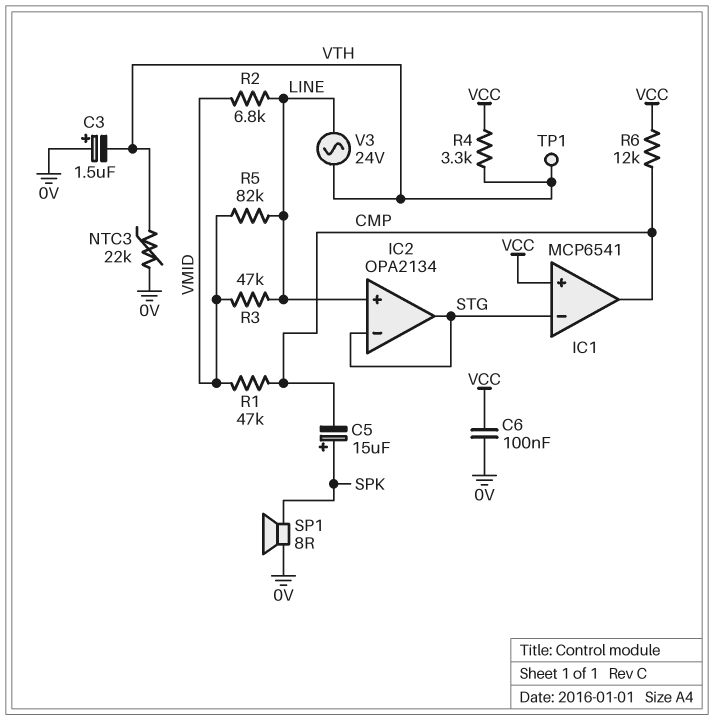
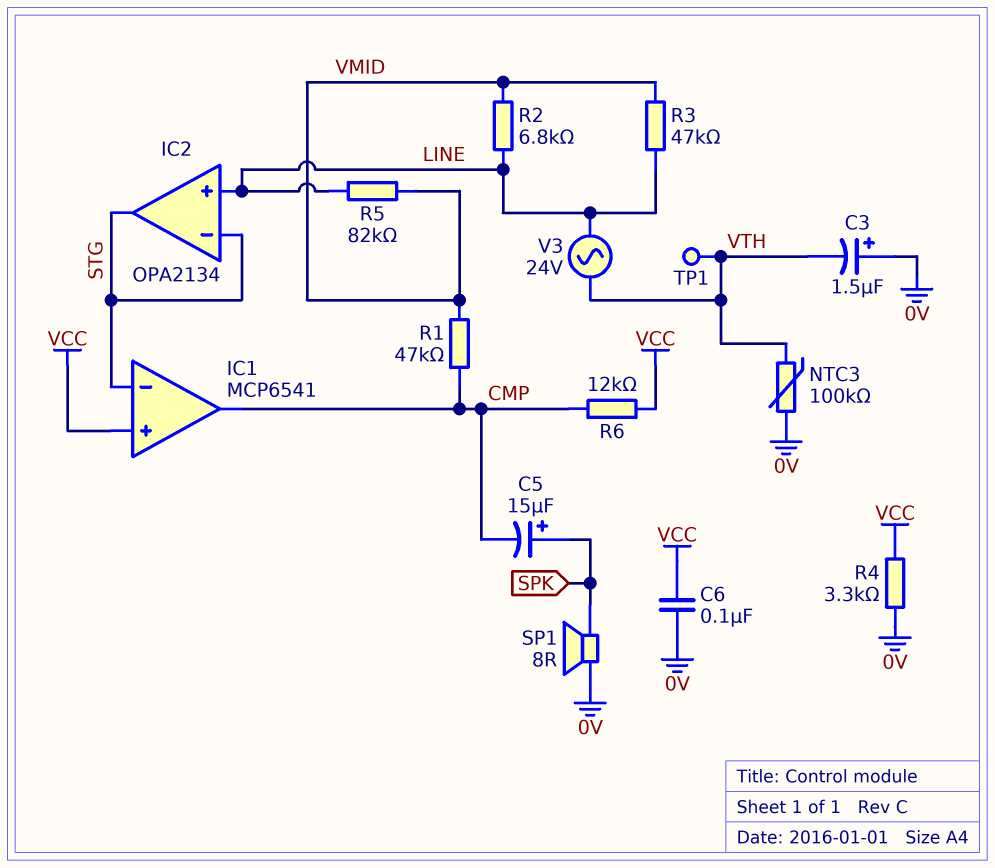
NTC3: 22k (0V, VTH) -> 100k (0V, VTH)
R4: 3.3k (VCC, VTH) -> 3.3k (0V, VCC)

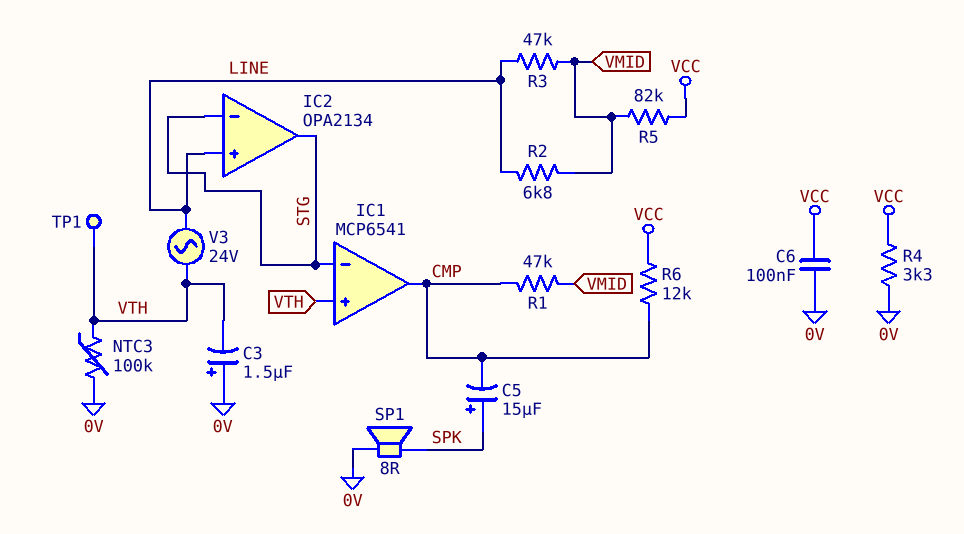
IC1 pin in+: VCC -> VTH
R5: 82k (LINE, VMID) -> 82k (VCC, VMID)

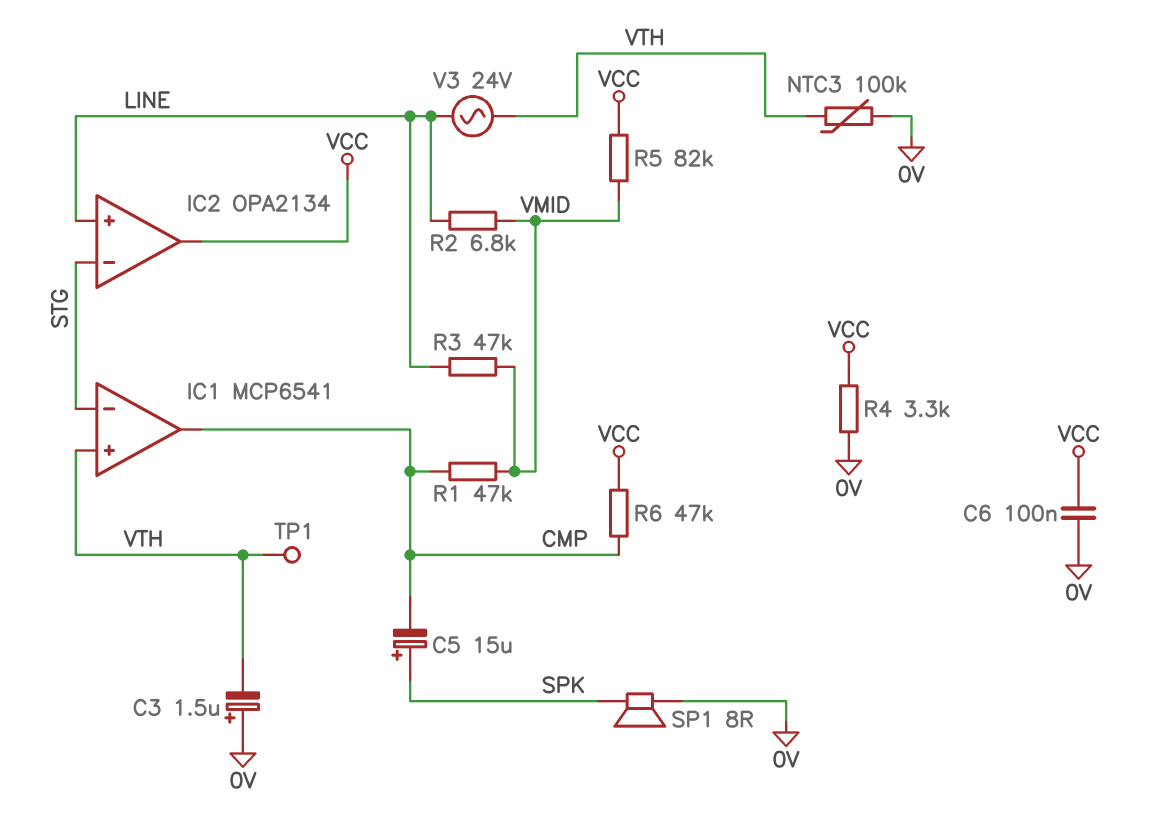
IC2 pin out: STG -> VCC
R6: 12k (CMP, VCC) -> 47k (CMP, VCC)

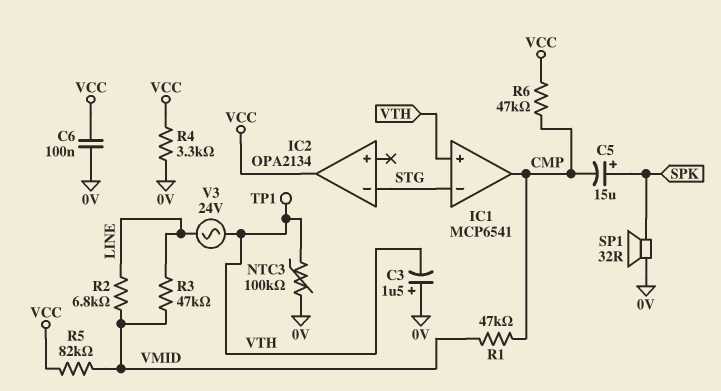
IC2 pin in+: LINE -> none
SP1: speaker 8R (0V, SPK) -> speaker 32R (0V, SPK)

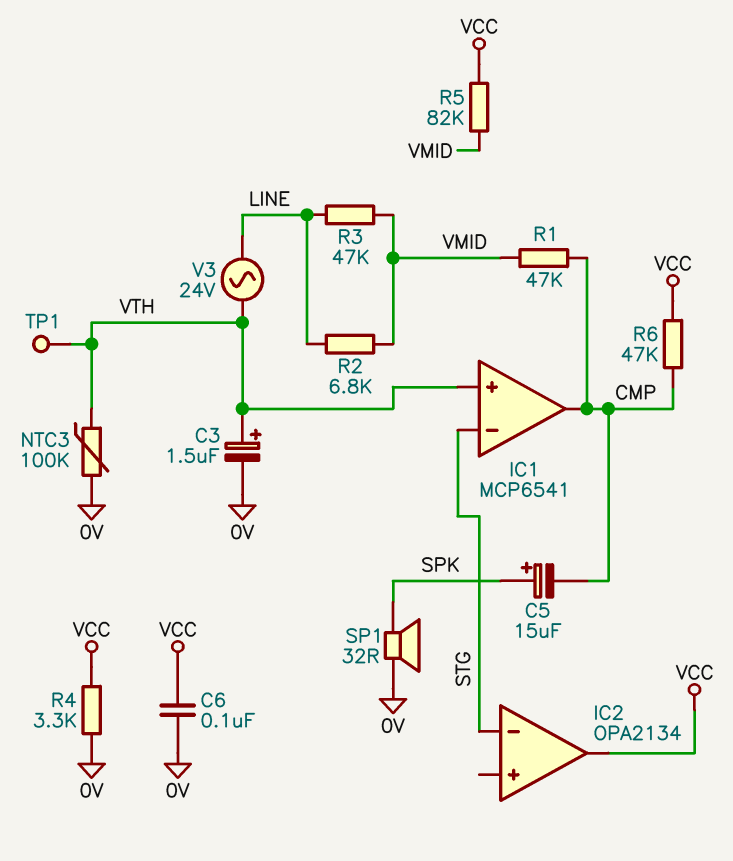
C3: 1.5uF (plus 0V, minus VTH) -> 1.5uF (plus VTH, minus 0V)

